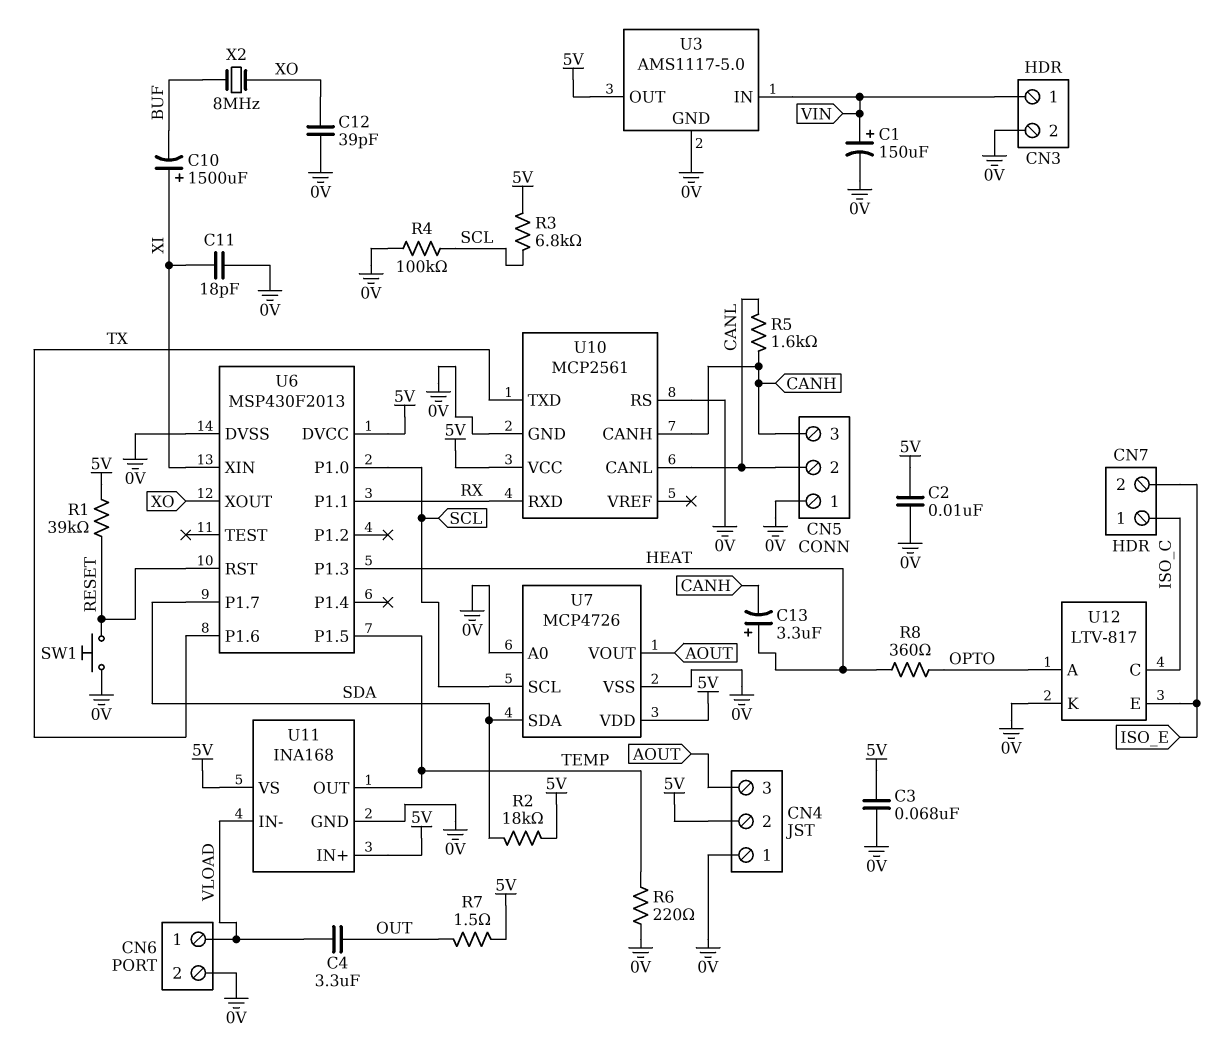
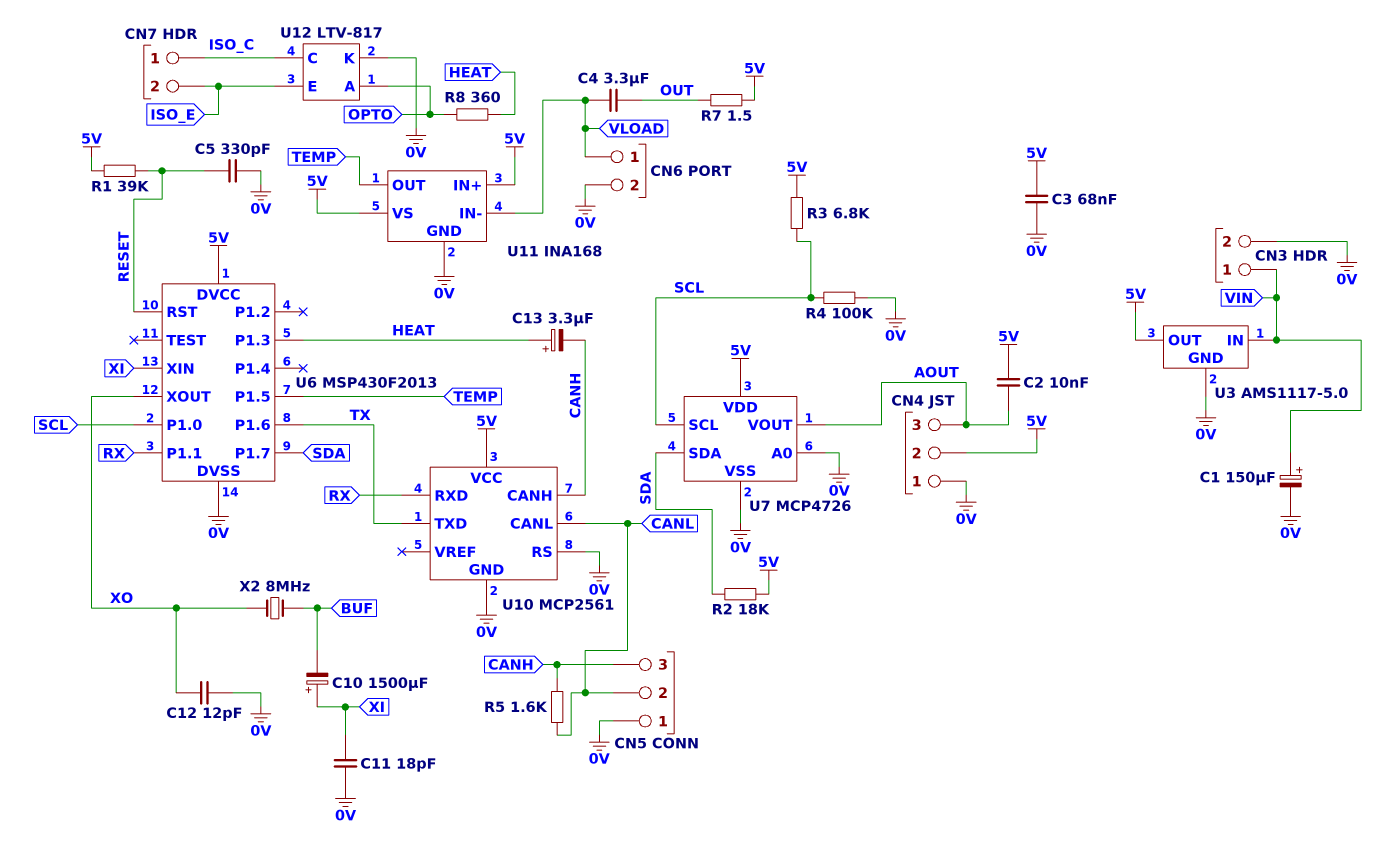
C2: 10nF (0V, 5V) -> 10nF (5V, AOUT)
C5: none -> 330pF (0V, RESET)
C12: 39pF (0V, XO) -> 12pF (0V, XO)
R6: 220 (0V, TEMP) -> none
SW1: button (0V, RESET) -> none

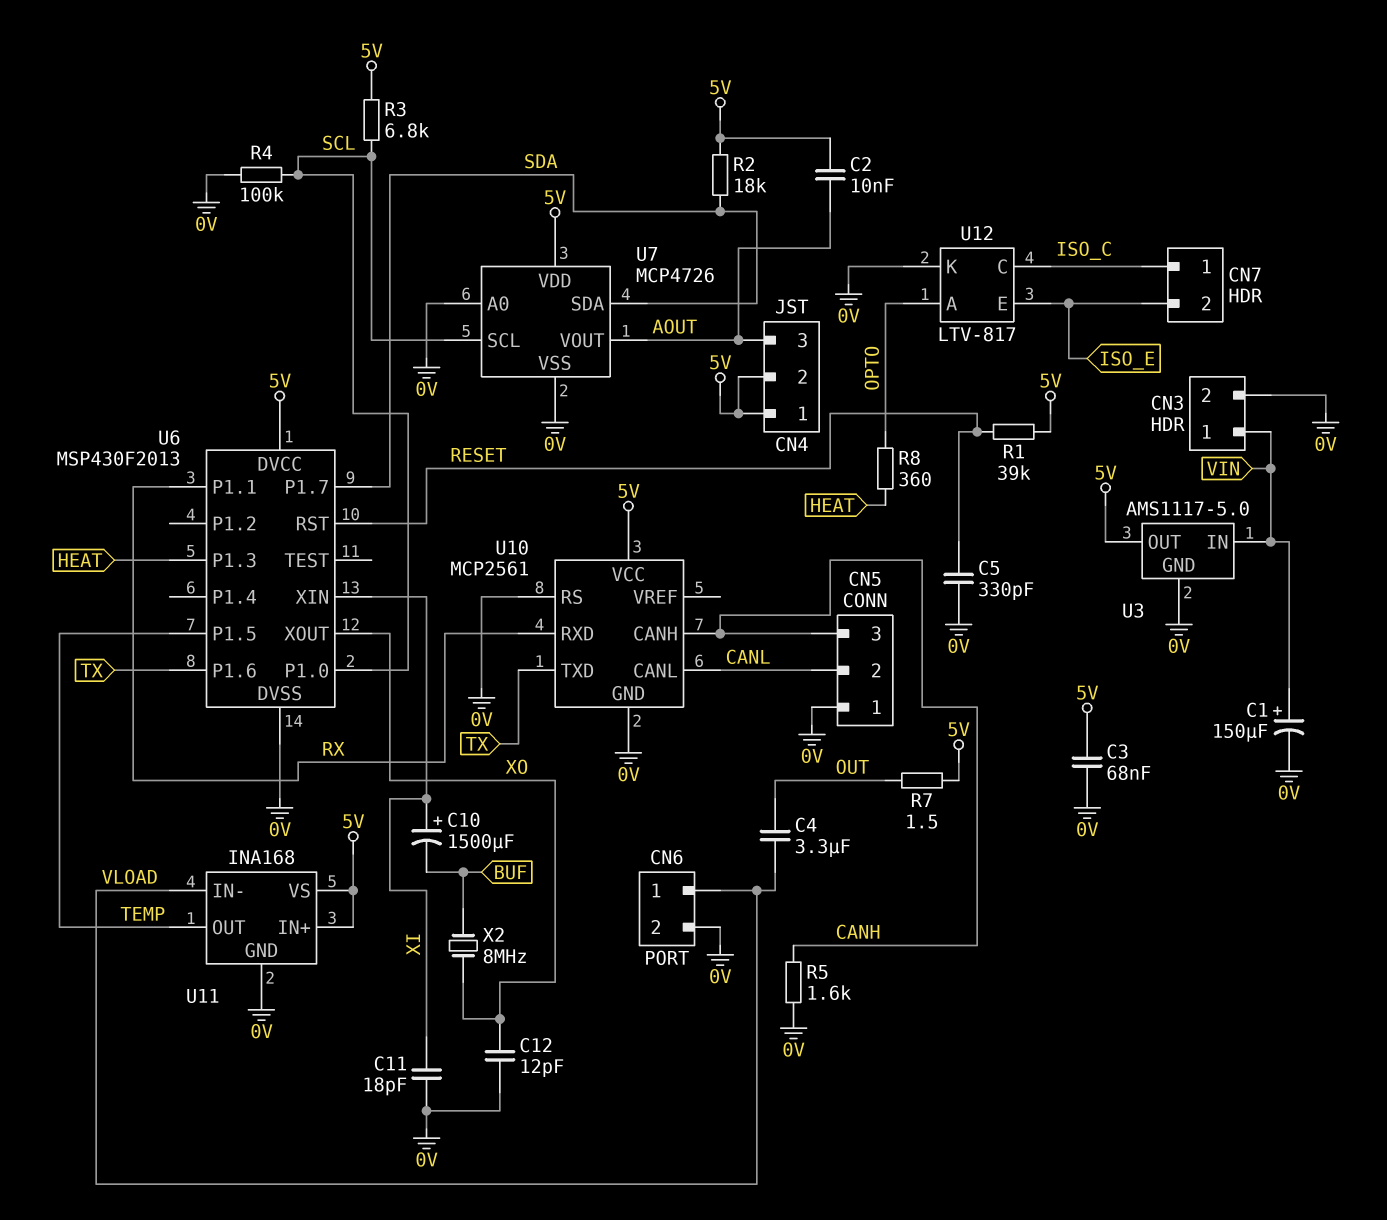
C13: 3.3uF (plus HEAT, minus CANH) -> none
CN4 pin 1: 0V -> 5V
R5: 1.6k (CANH, CANL) -> 1.6k (0V, CANH)

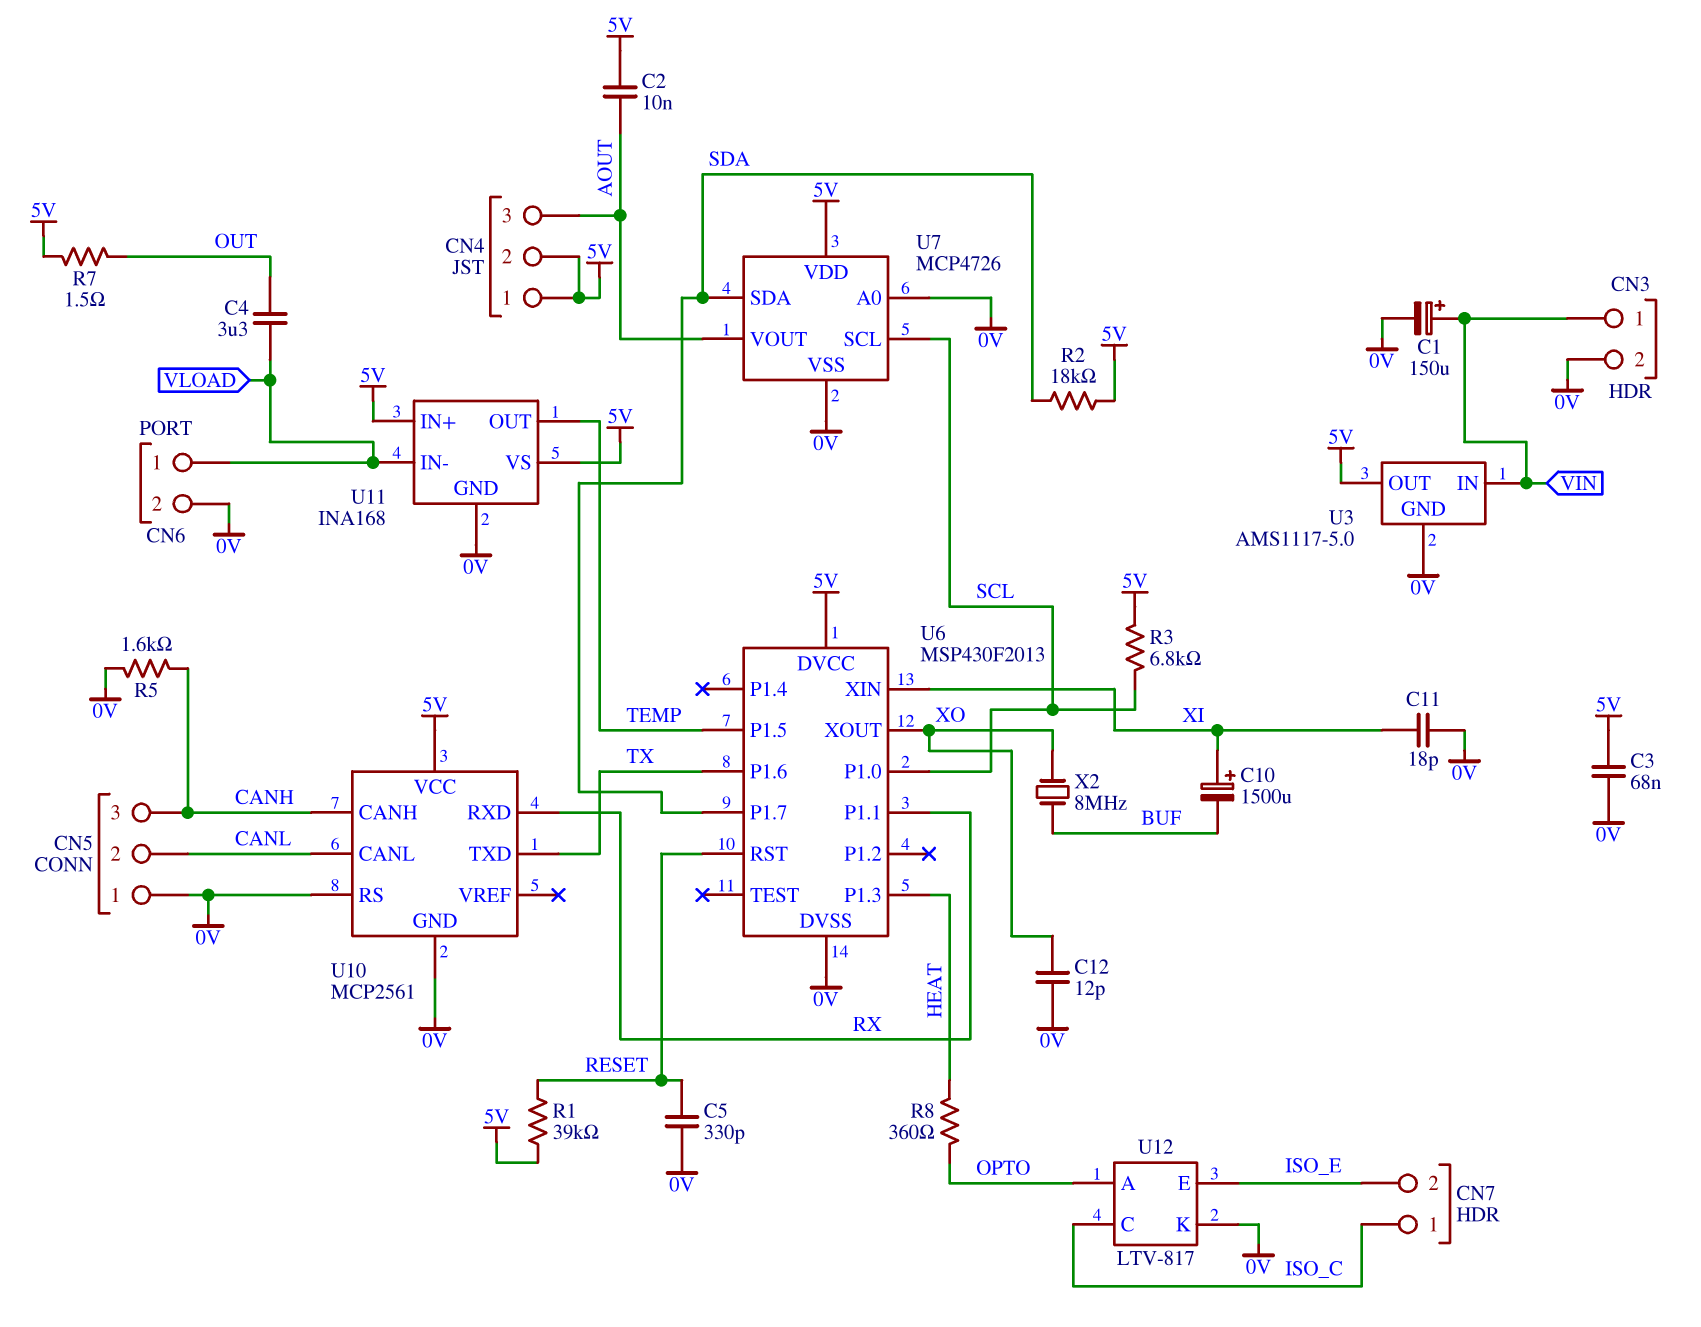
R4: 100k (0V, SCL) -> none

